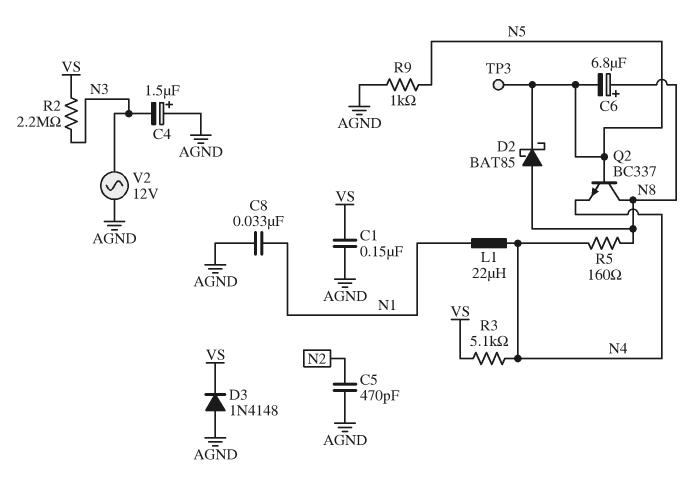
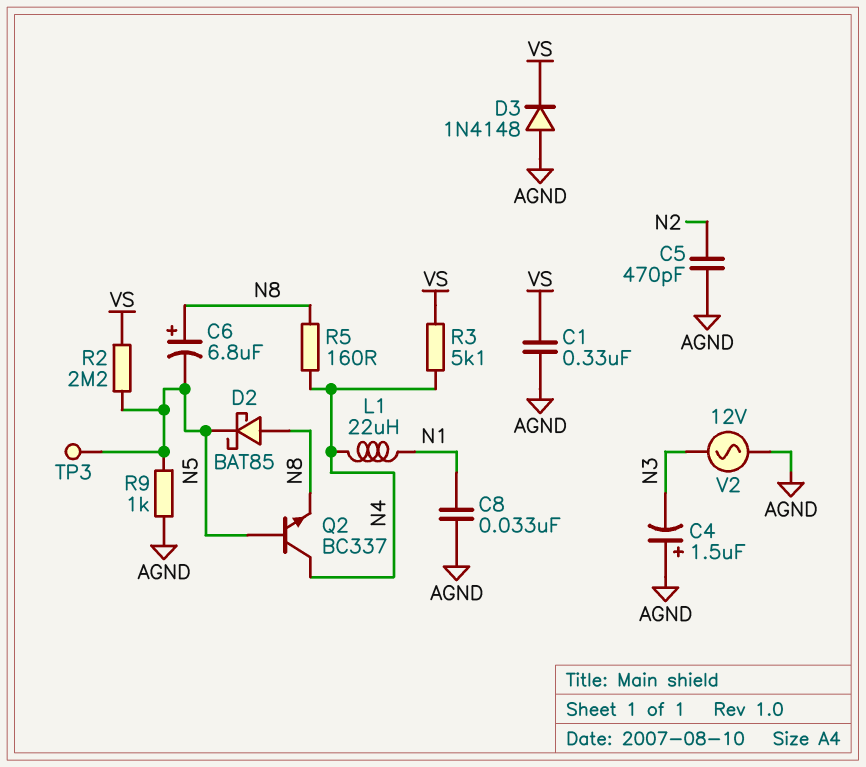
C1: 150nF (AGND, VS) -> 330nF (AGND, VS)
Q2: NPN BC337 (B N5, C N8, E N4) -> NPN BC337 (B N5, C N4, E N8)
R2: 2.2M (N3, VS) -> 2.2M (N5, VS)

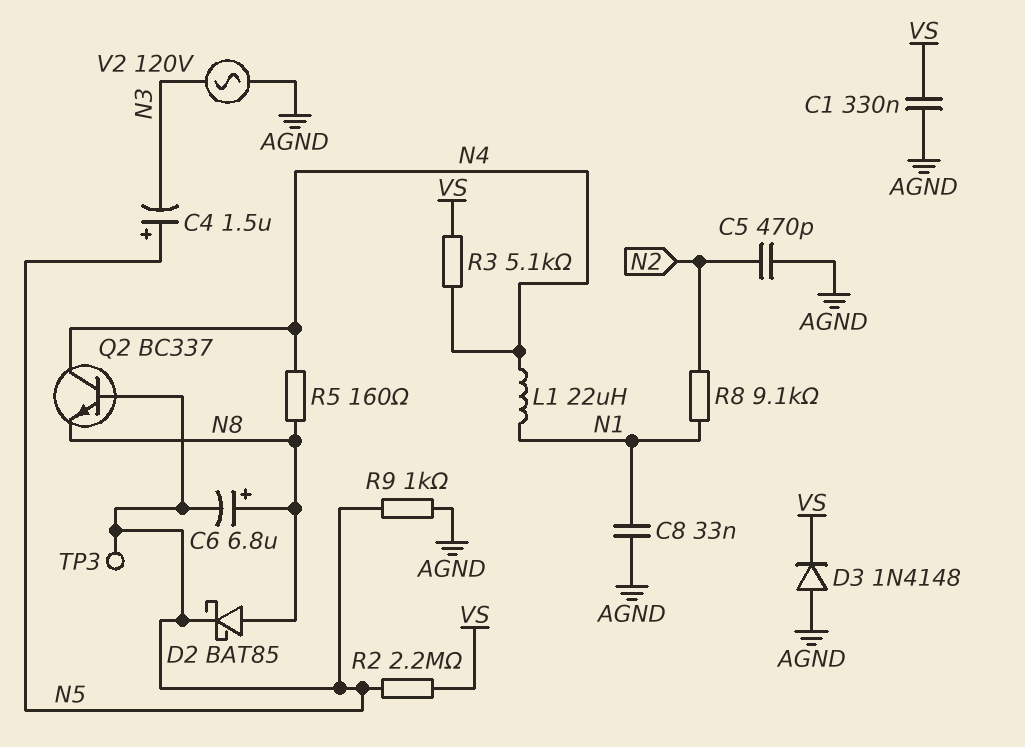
C4: 1.5uF (plus AGND, minus N3) -> 1.5uF (plus N5, minus N3)
R8: none -> 9.1k (N1, N2)
V2: AC 12V (AGND, N3) -> AC 120V (AGND, N3)

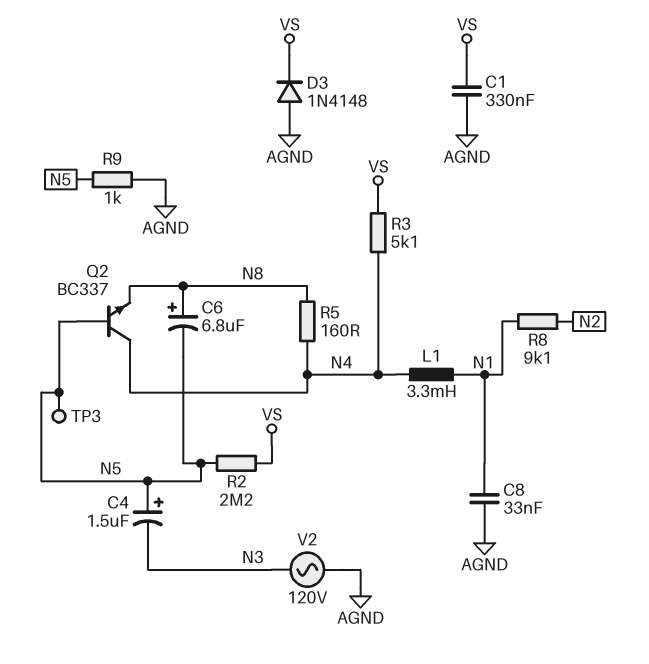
C5: 470pF (AGND, N2) -> none
D2: schottky BAT85 (A N8, K N5) -> none
L1: 22uH (N1, N4) -> 3.3mH (N1, N4)

